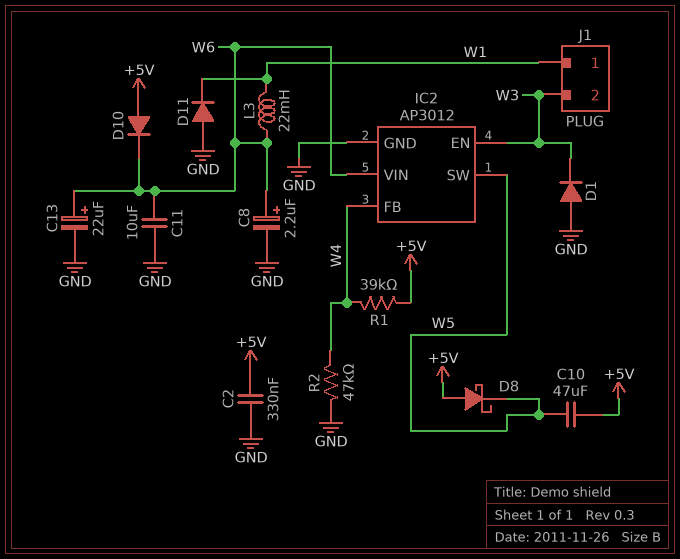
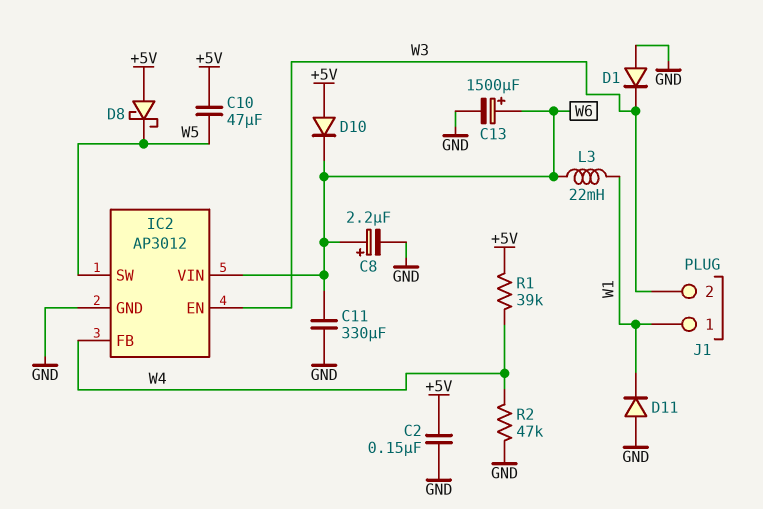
C2: 330nF (+5V, GND) -> 150nF (+5V, GND)
C11: 10uF (GND, W6) -> 330uF (GND, W6)
C13: 22uF (plus W6, minus GND) -> 1500uF (plus W6, minus GND)

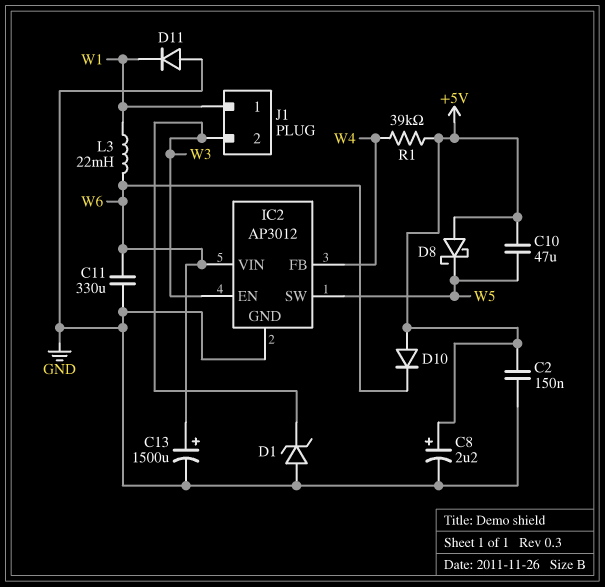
C8: 2.2uF (plus W6, minus GND) -> 2.2uF (plus +5V, minus GND)
D1: diode (A GND, K W3) -> zener (A GND, K W3)
R2: 47k (GND, W4) -> none

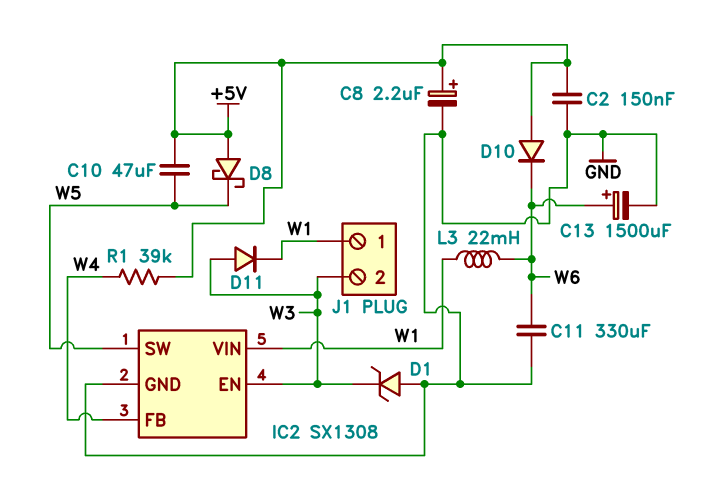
D11: diode (A GND, K W1) -> diode (A W3, K W1)
IC2: AP3012 -> SX1308
IC2 pin VIN: W6 -> W1

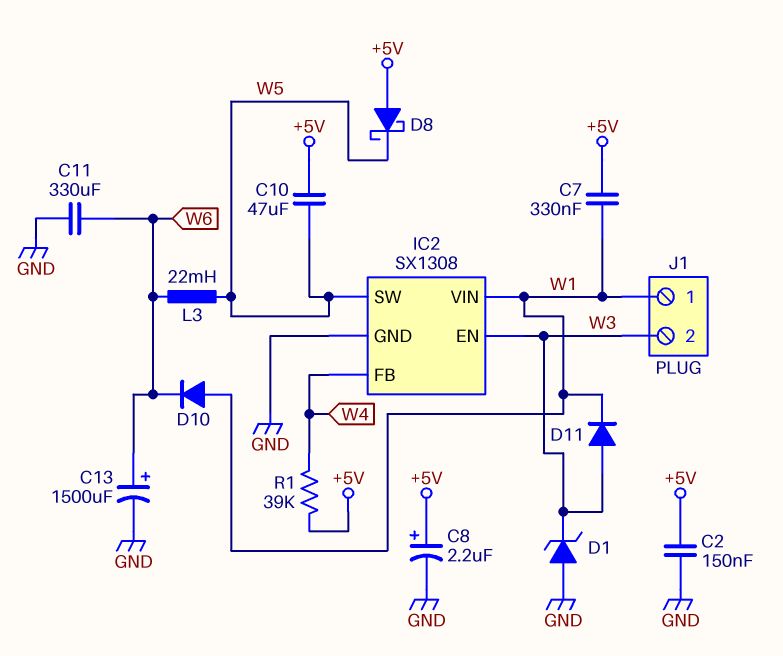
C7: none -> 330nF (+5V, W1)
D10: diode (A +5V, K W6) -> diode (A W1, K W6)
L3: 22mH (W1, W6) -> 22mH (W5, W6)

